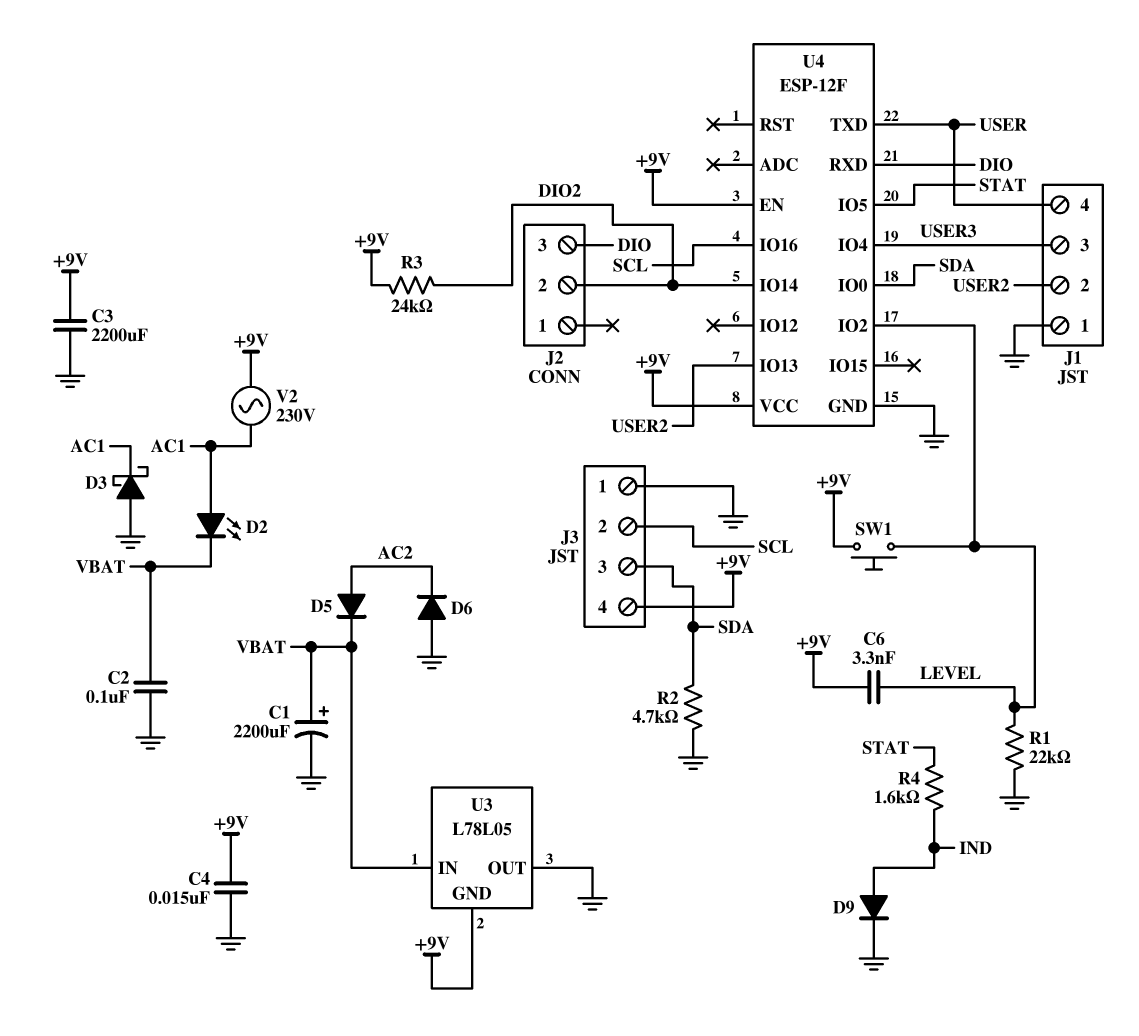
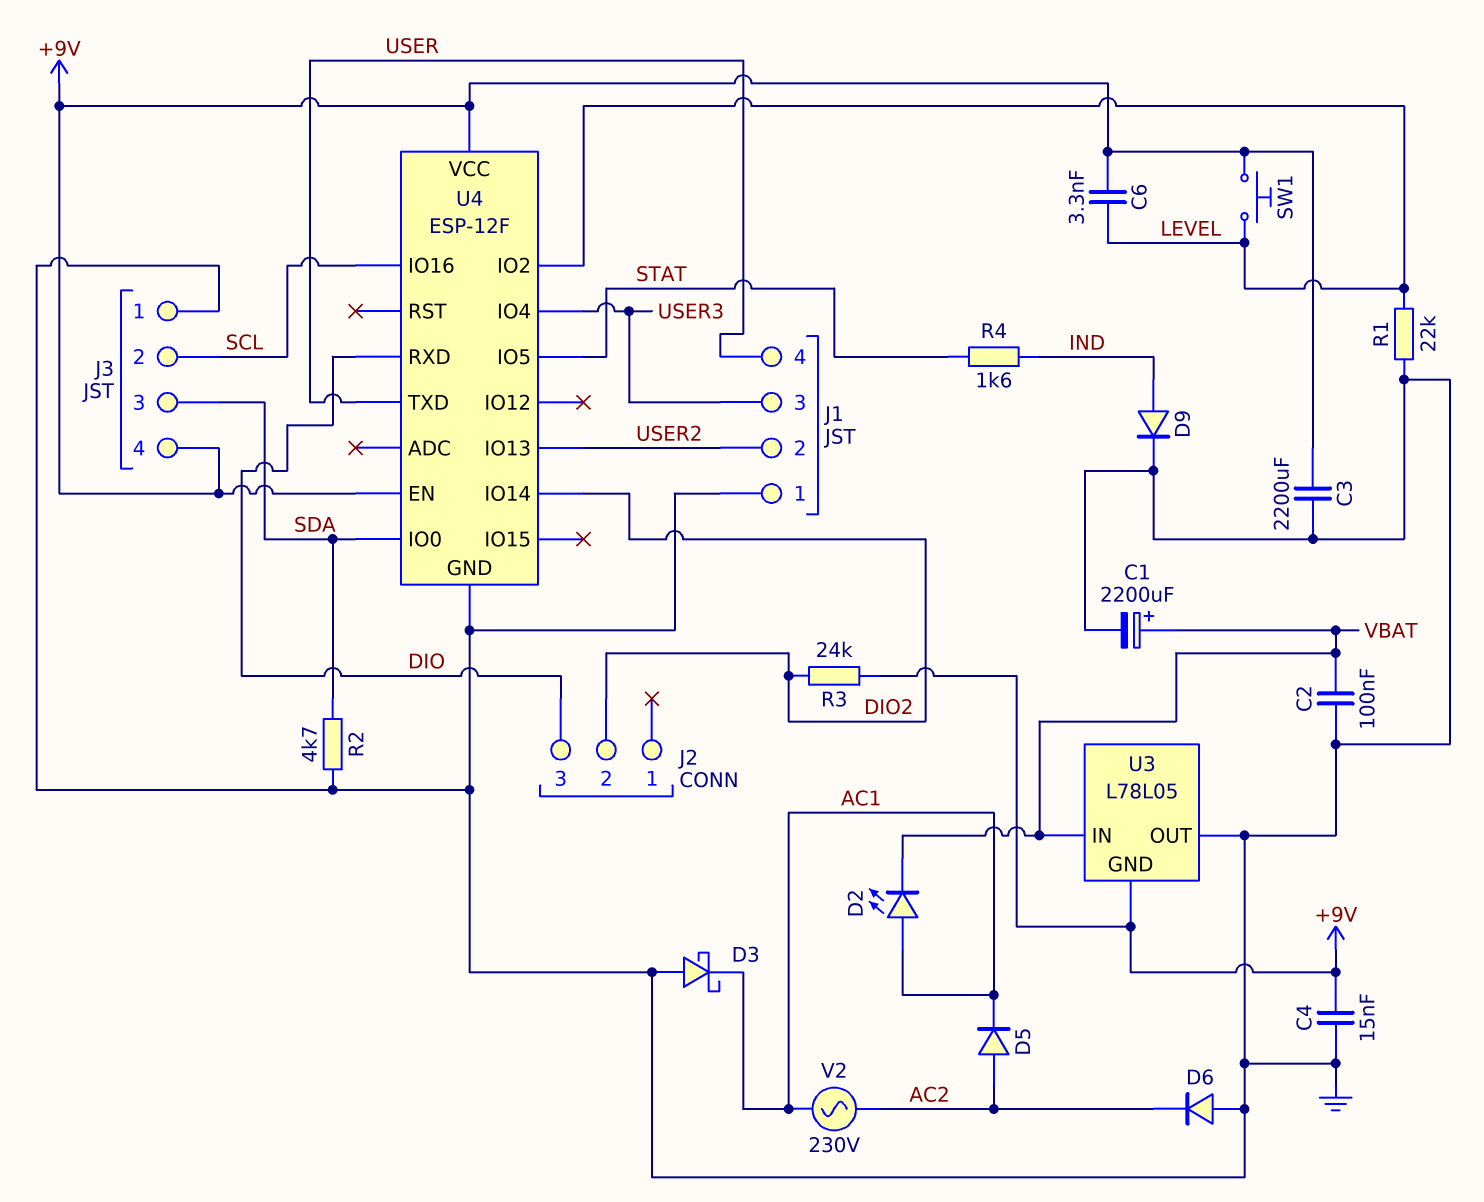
D5: diode (A AC2, K VBAT) -> diode (A AC2, K AC1)
V2: AC 230V (+9V, AC1) -> AC 230V (AC1, AC2)

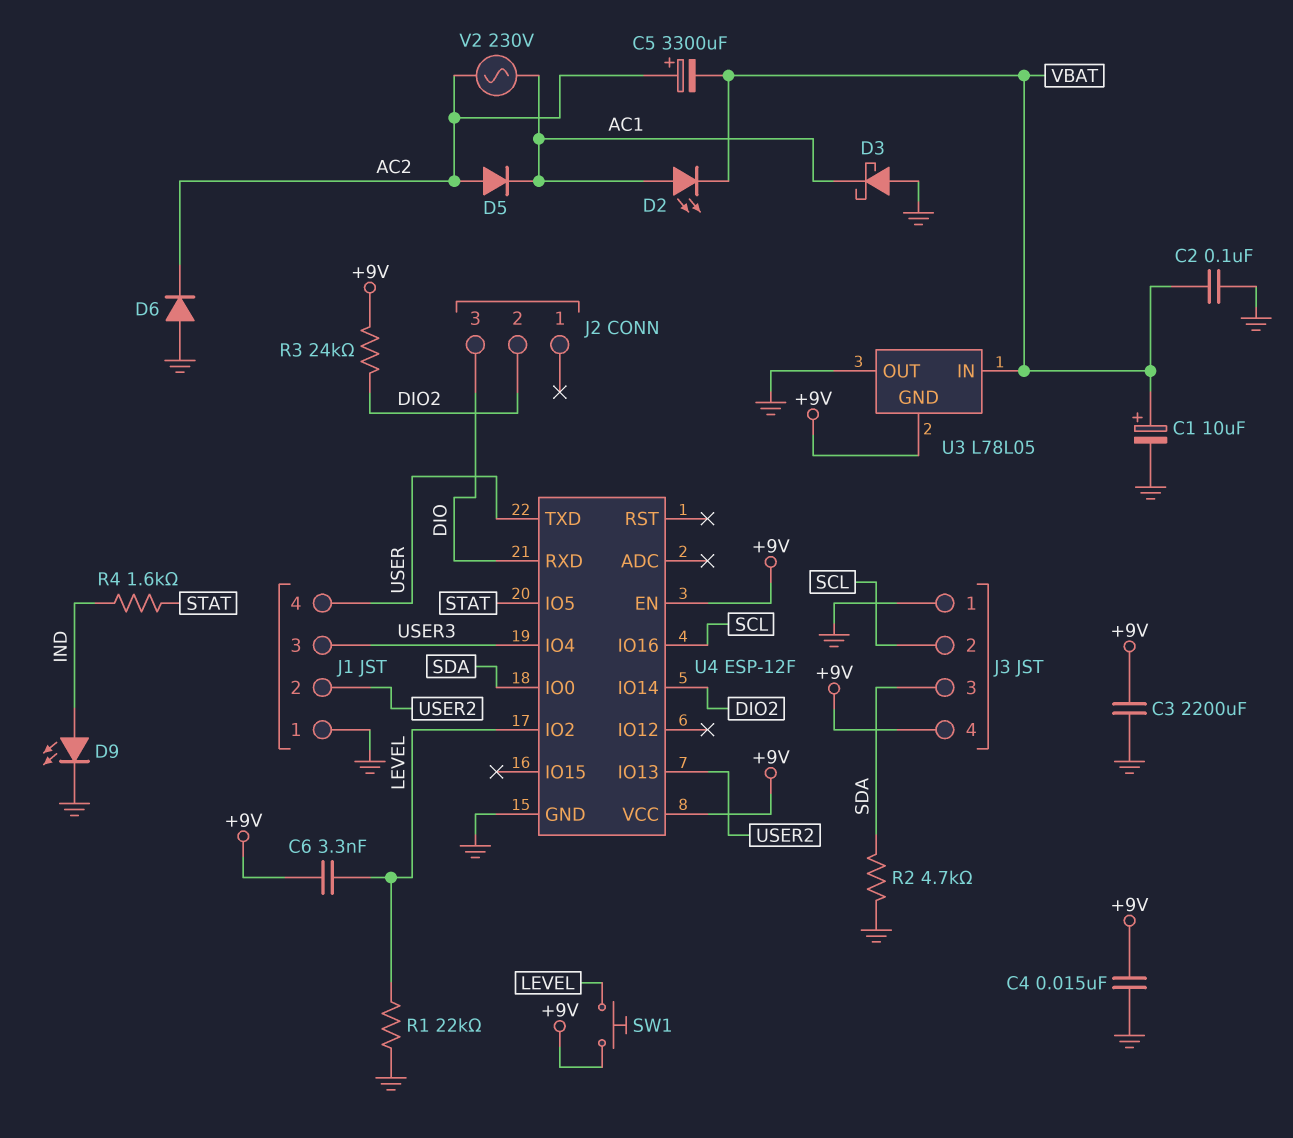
C1: 2200uF (plus VBAT, minus GND) -> 10uF (plus VBAT, minus GND)
C5: none -> 3300uF (plus AC2, minus VBAT)
D9: diode (A IND, K GND) -> LED (A IND, K GND)

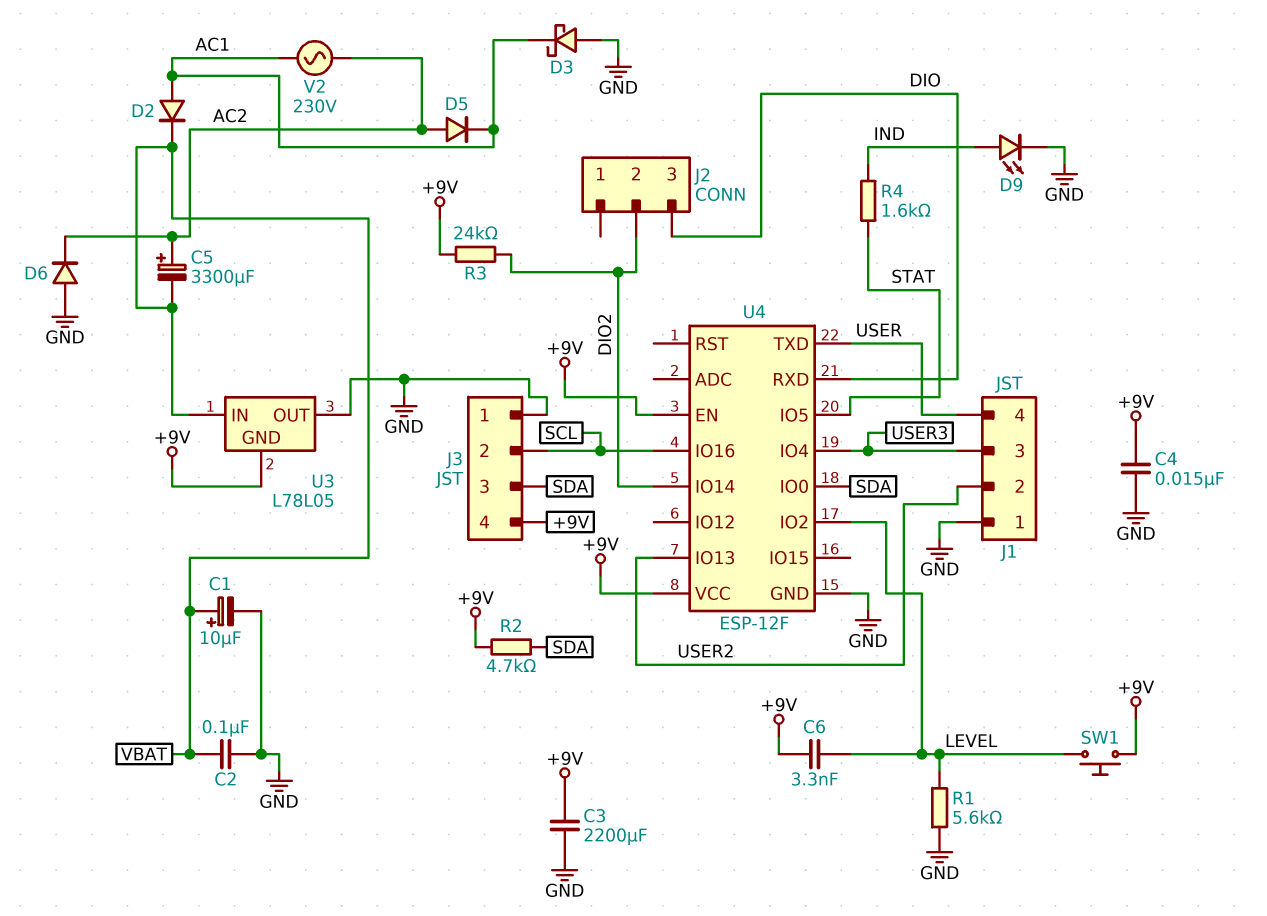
D2: LED (A AC1, K VBAT) -> diode (A AC1, K VBAT)
R1: 22k (GND, LEVEL) -> 5.6k (GND, LEVEL)
R2: 4.7k (GND, SDA) -> 4.7k (+9V, SDA)

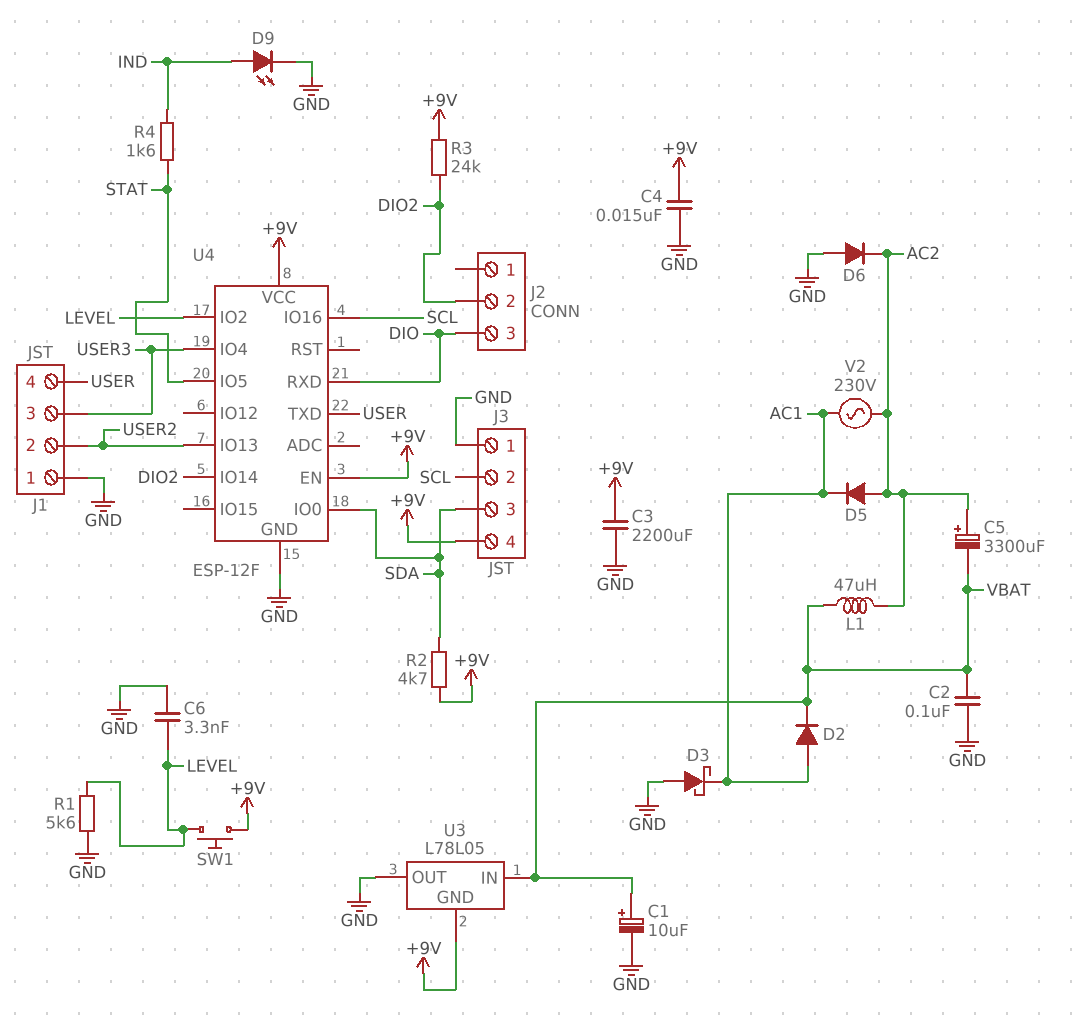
C6: 3.3nF (+9V, LEVEL) -> 3.3nF (GND, LEVEL)
L1: none -> 47uH (AC2, VBAT)

